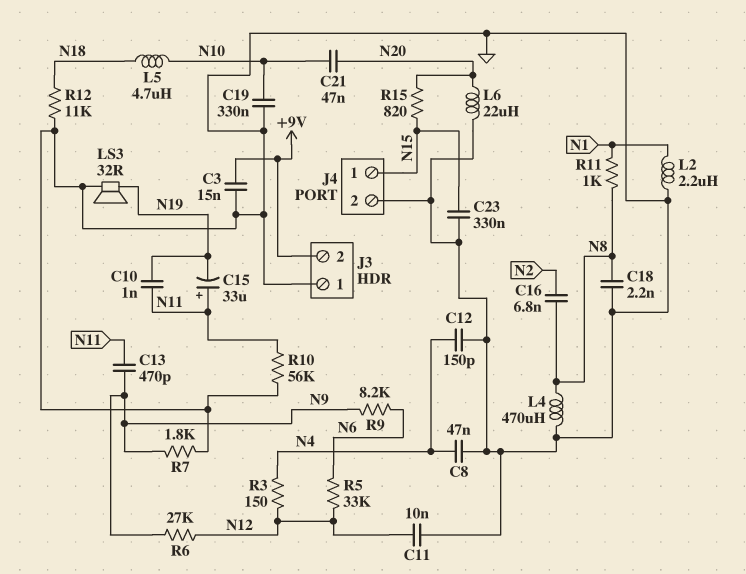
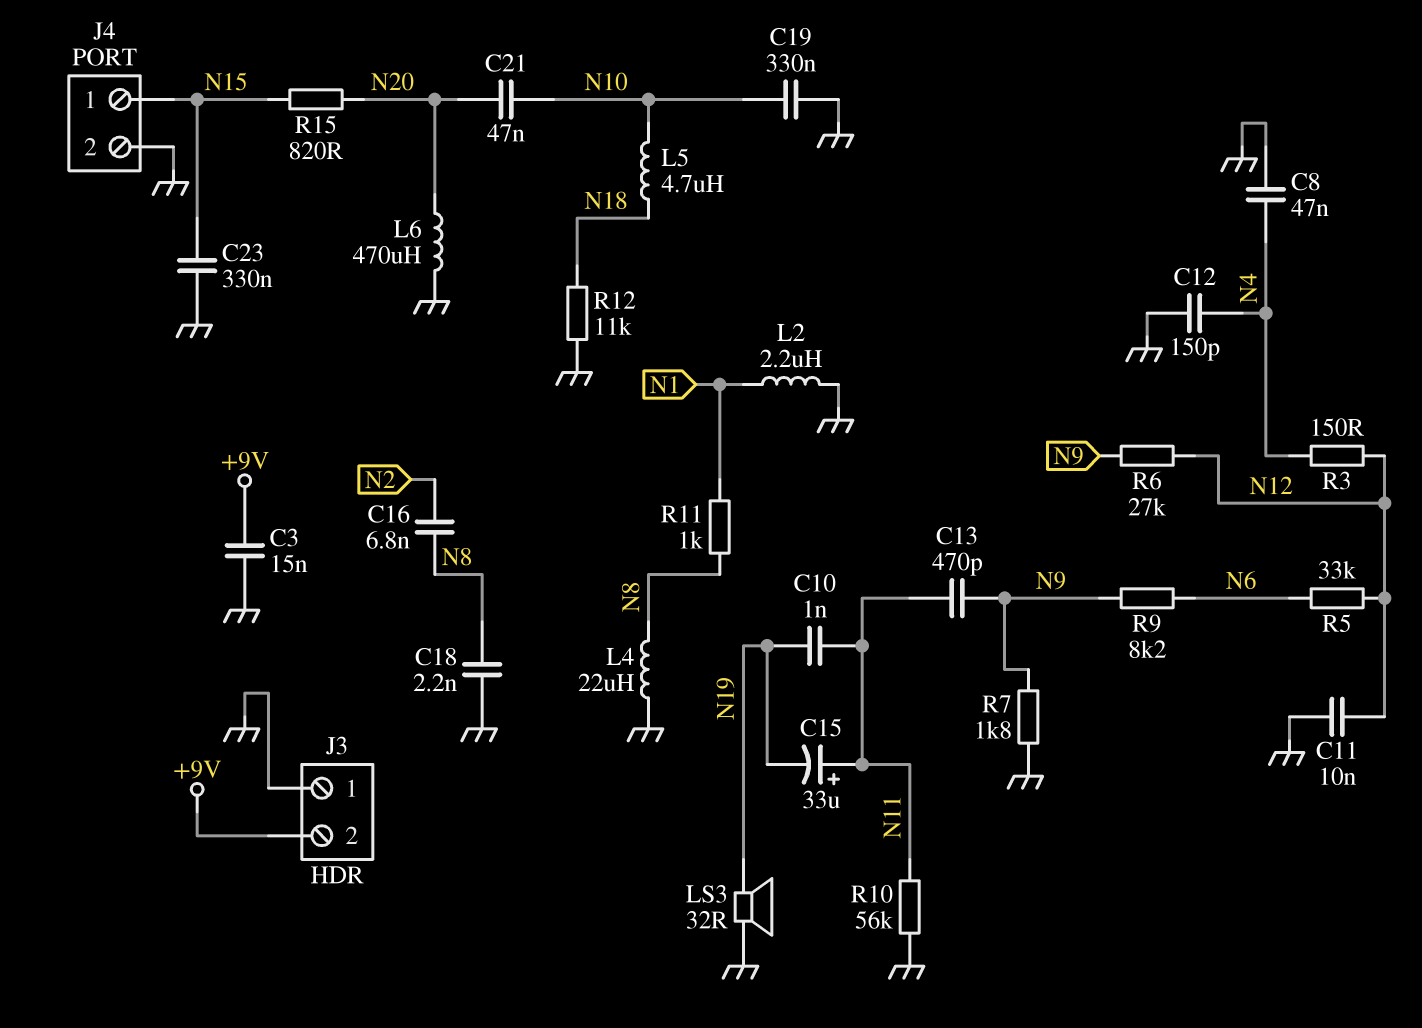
L4: 470uH (GND, N8) -> 22uH (GND, N8)
L6: 22uH (GND, N20) -> 470uH (GND, N20)

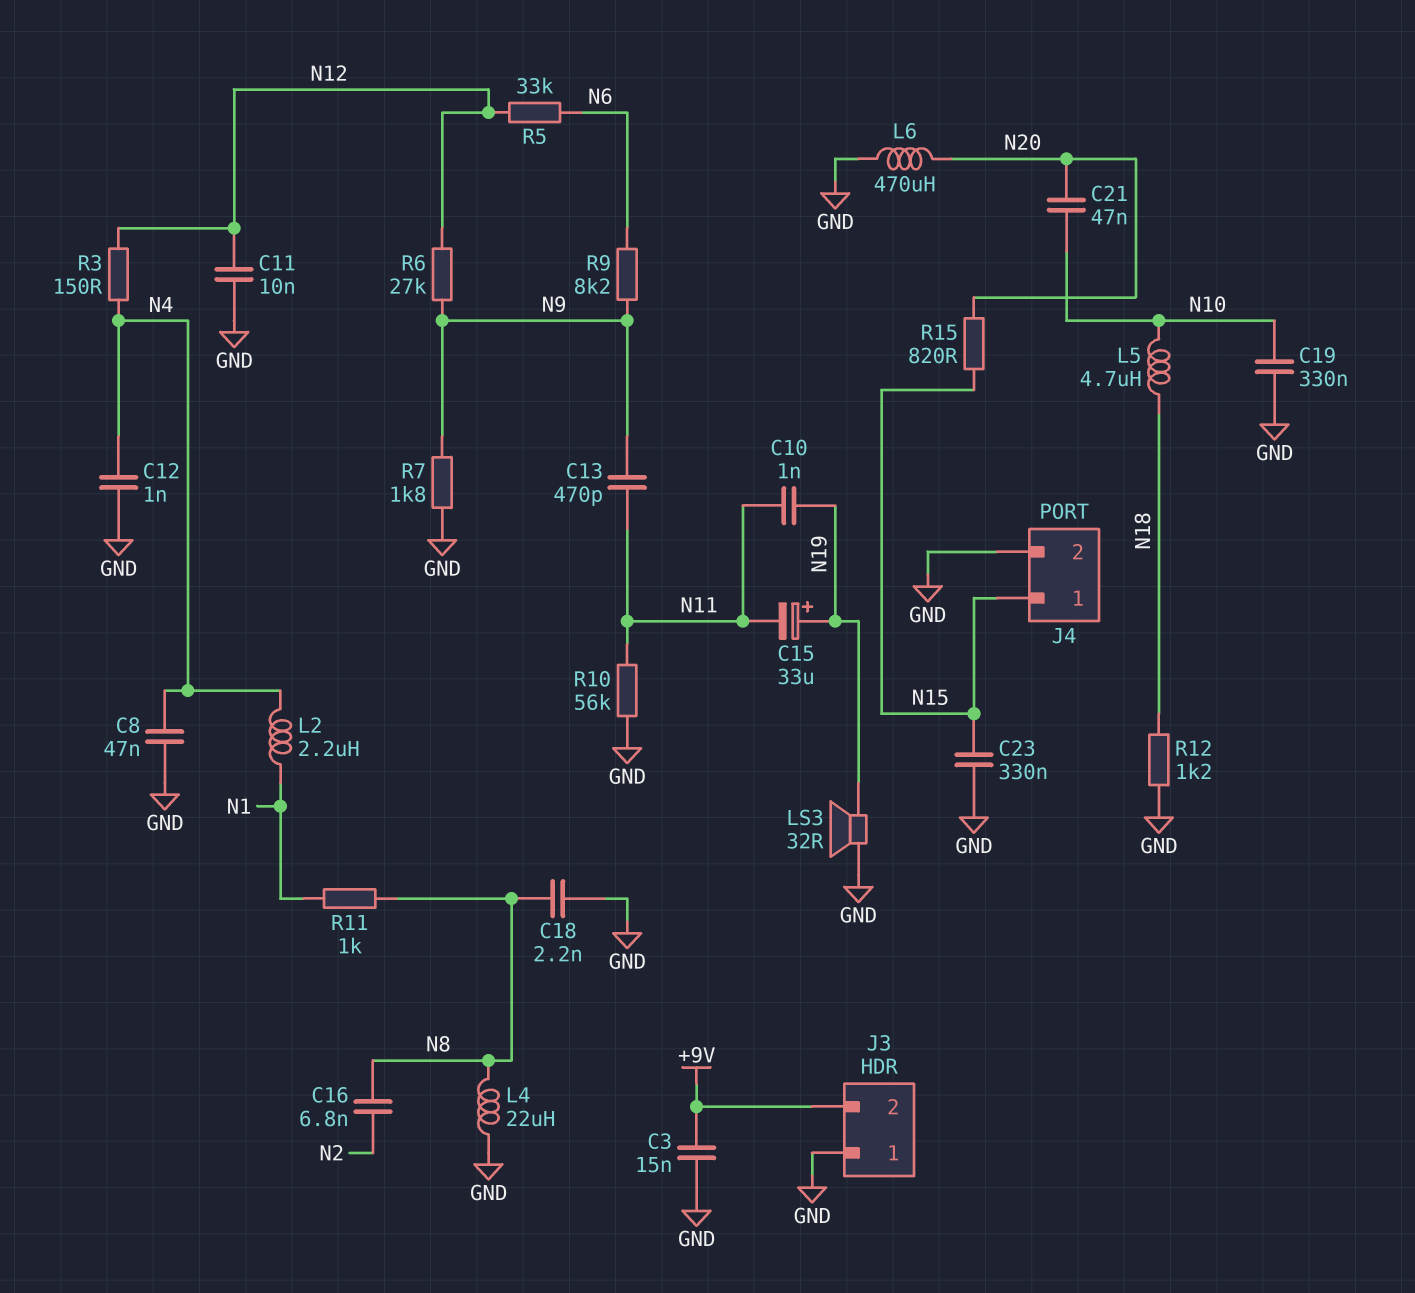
C12: 150pF (GND, N4) -> 1nF (GND, N4)
C15: 33uF (plus N11, minus N19) -> 33uF (plus N19, minus N11)
L2: 2.2uH (GND, N1) -> 2.2uH (N1, N4)
R12: 11k (GND, N18) -> 1.2k (GND, N18)

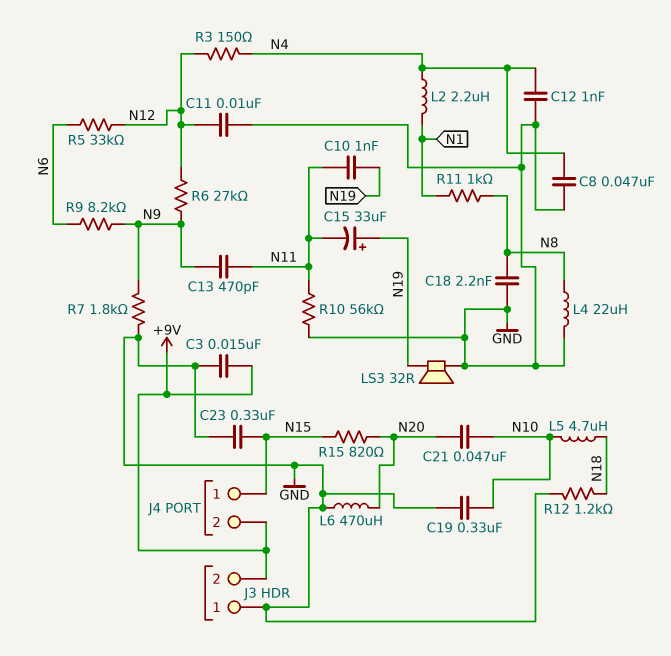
C16: 6.8nF (N2, N8) -> none
J4 pin 2: GND -> +9V

